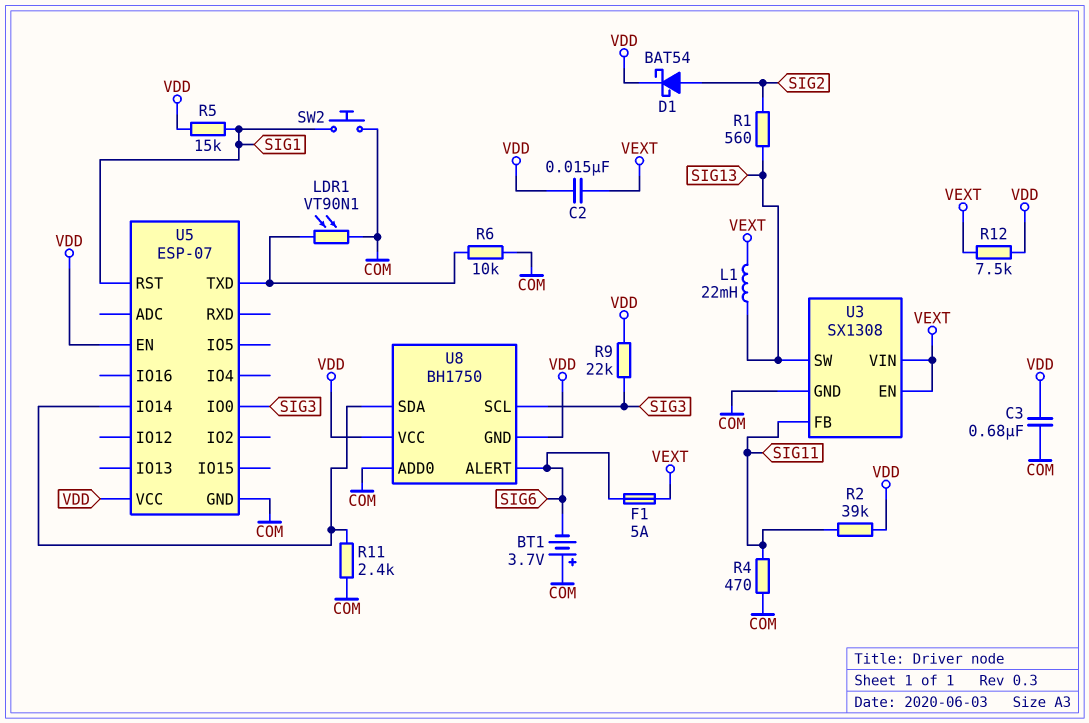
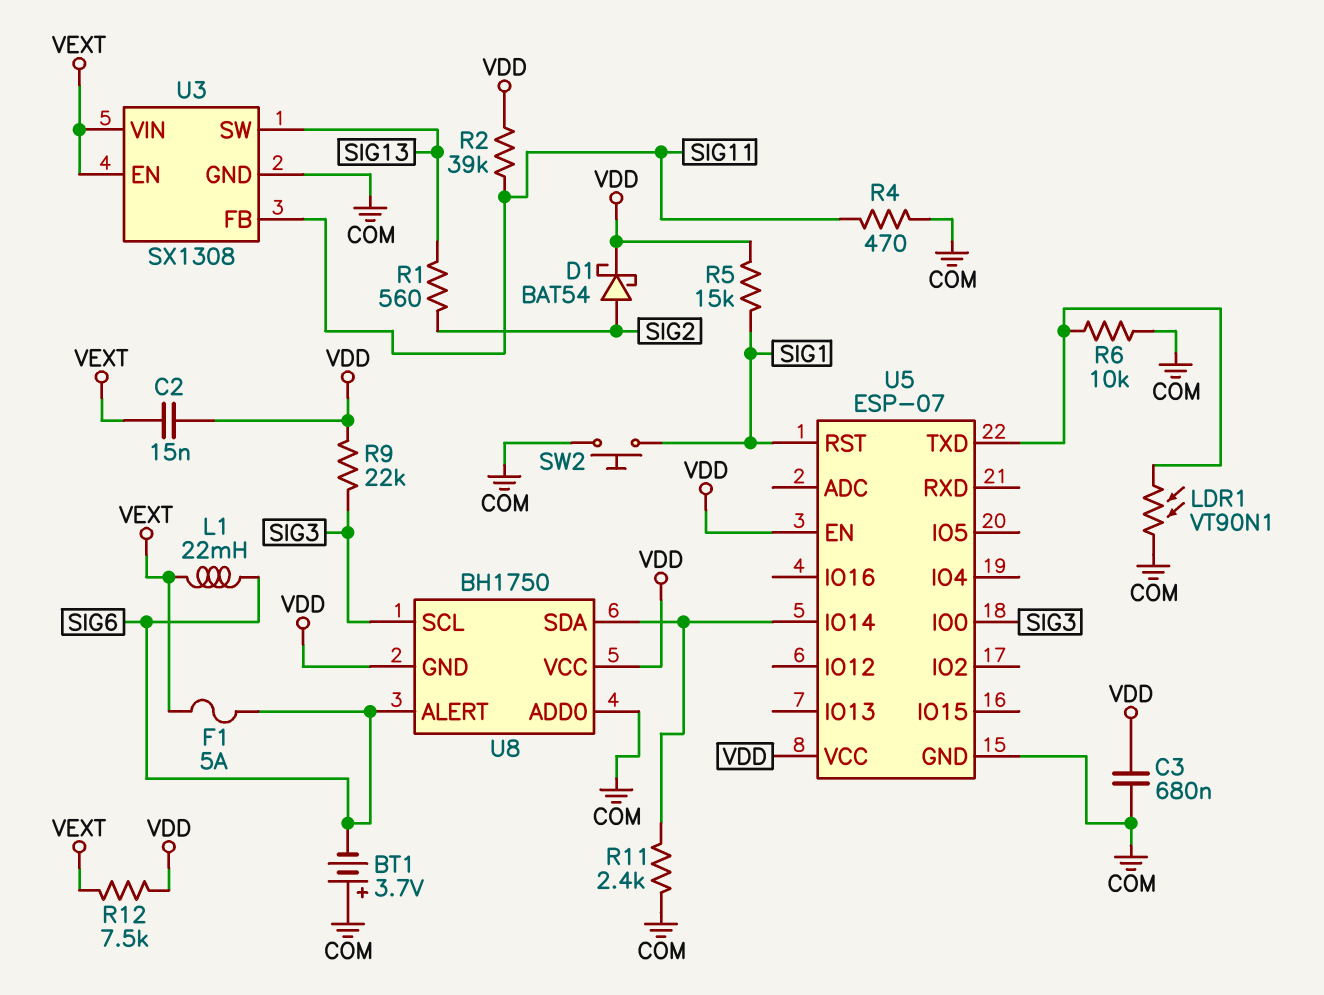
L1: 22mH (SIG13, VEXT) -> 22mH (SIG6, VEXT)

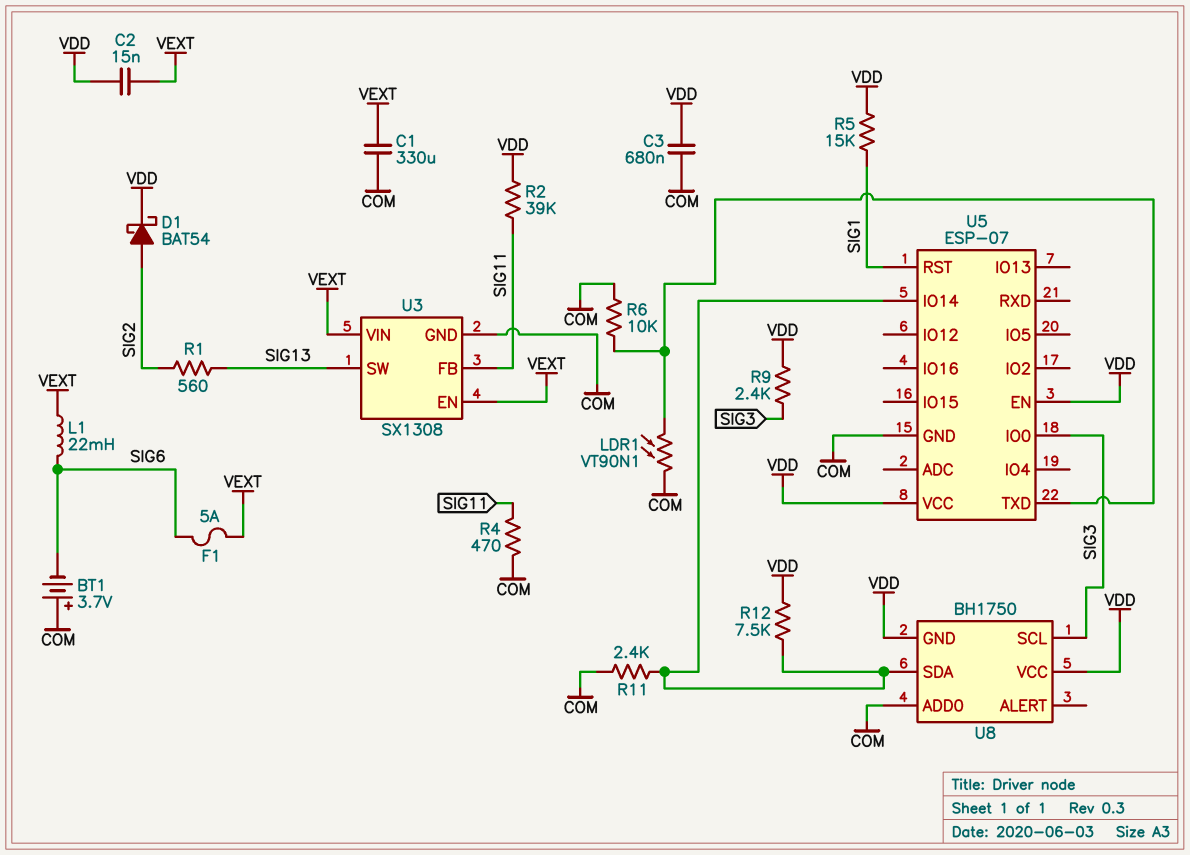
C1: none -> 330uF (COM, VEXT)
R9: 22k (SIG3, VDD) -> 2.4k (SIG3, VDD)
R12: 7.5k (VDD, VEXT) -> 7.5k (U5/IO14, VDD)
SW2: button (COM, SIG1) -> none
U8 pin ALERT: SIG6 -> none

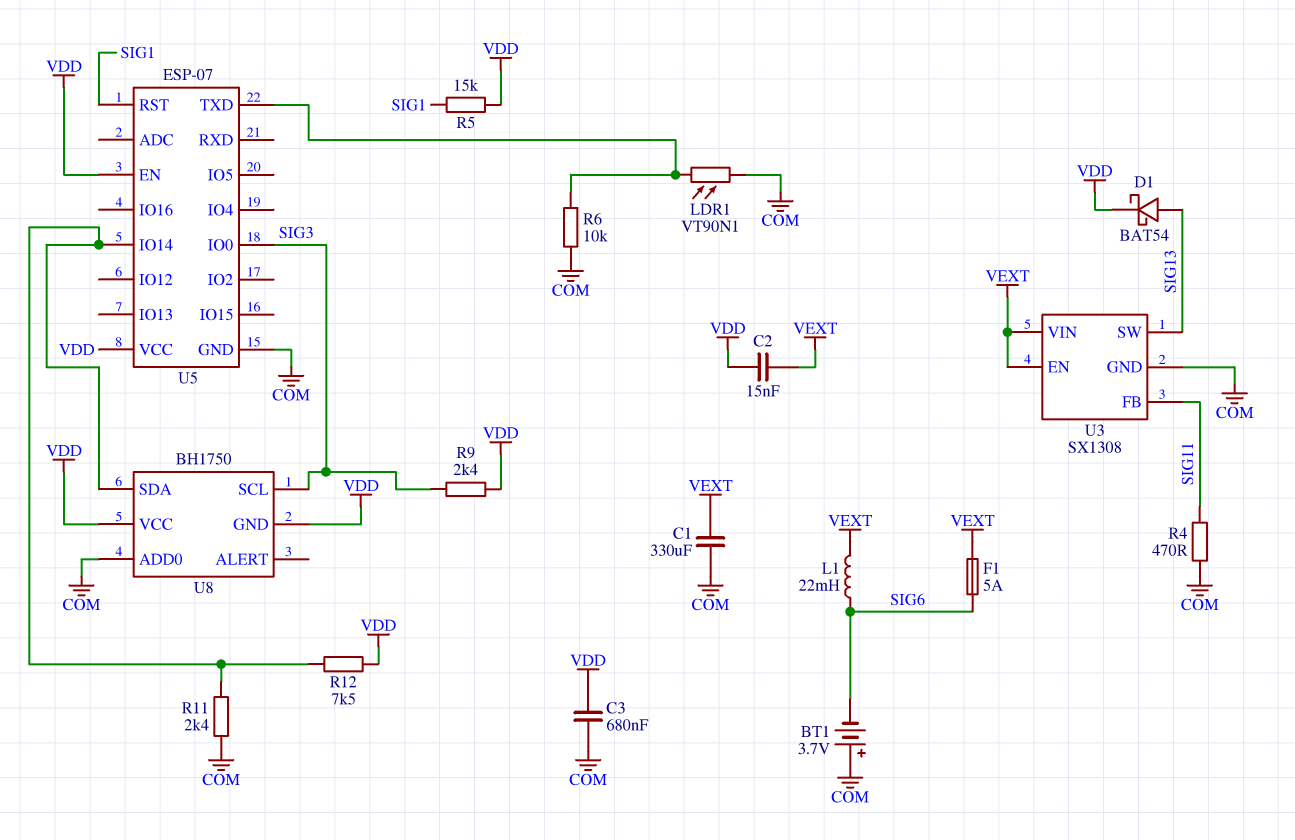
D1: schottky BAT54 (A SIG2, K VDD) -> schottky BAT54 (A SIG13, K VDD)
R1: 560 (SIG2, SIG13) -> none
R2: 39k (SIG11, VDD) -> none

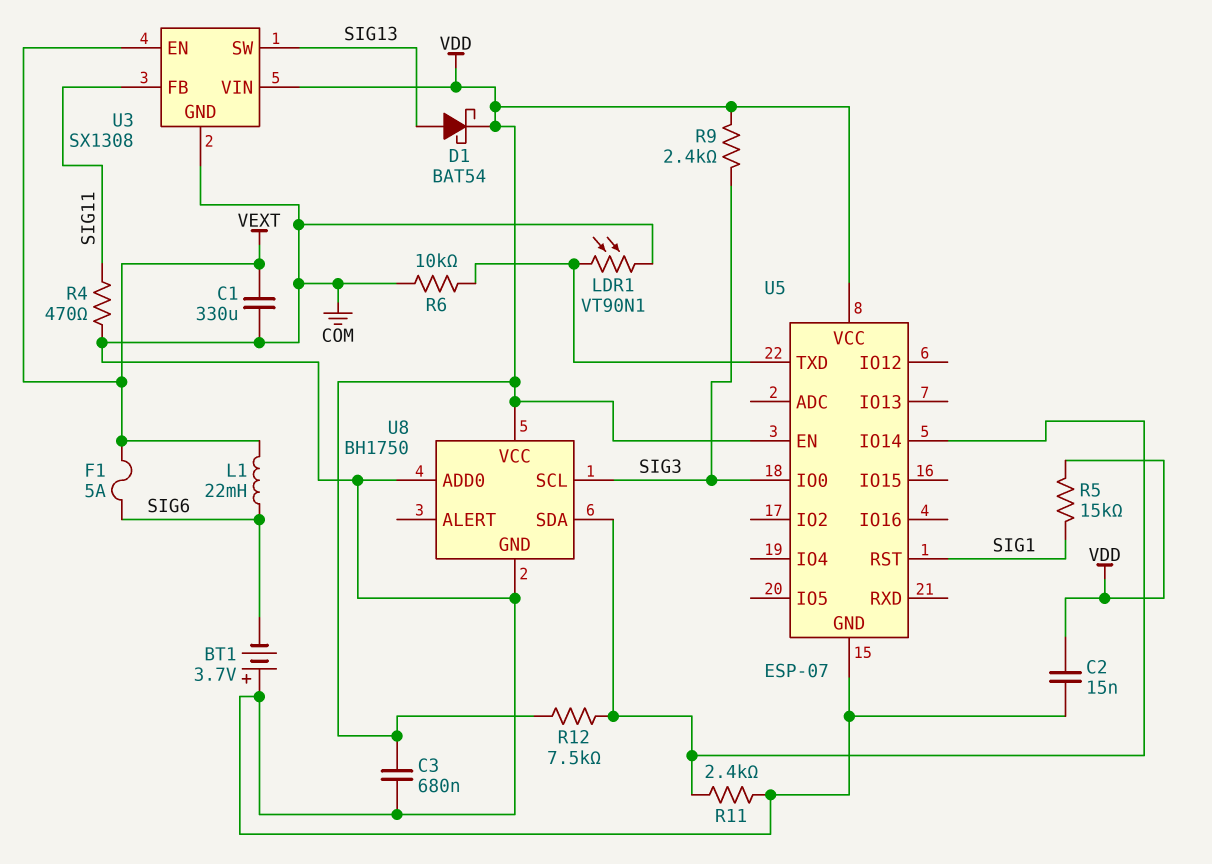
C2: 15nF (VDD, VEXT) -> 15nF (COM, VDD)
U3 pin VIN: VEXT -> VDD
U8 pin GND: VDD -> COM

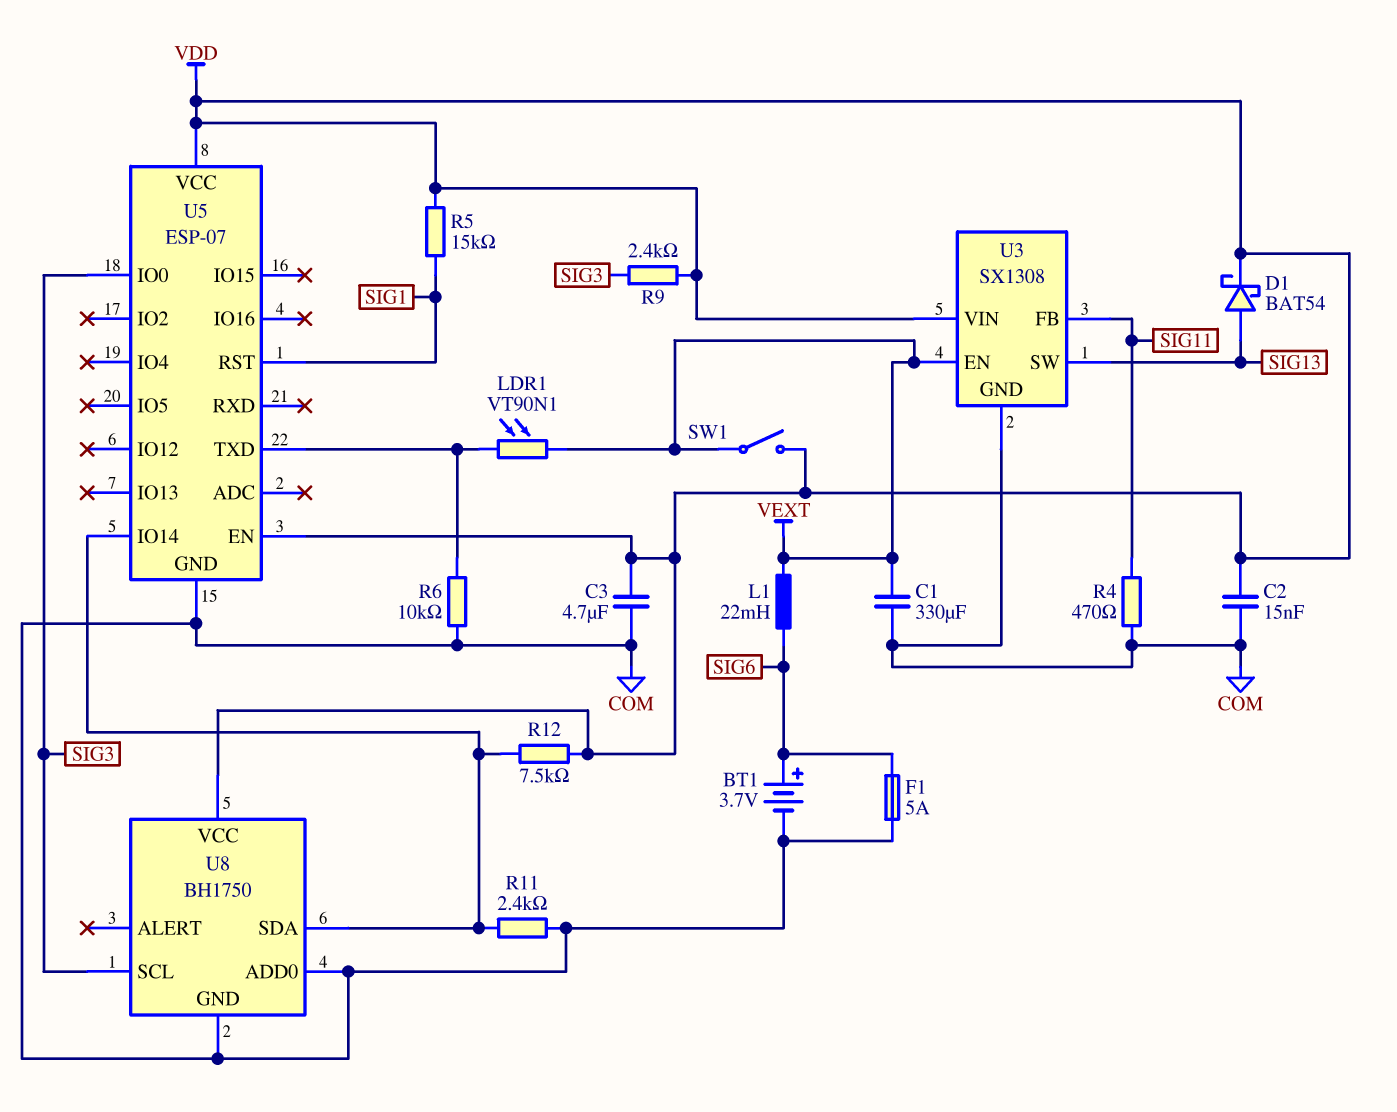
BT1: 3.7V (plus COM, minus SIG6) -> 3.7V (plus SIG6, minus COM)
C3: 680nF (COM, VDD) -> 4.7uF (COM, VDD)
F1: 5A (SIG6, VEXT) -> 5A (COM, SIG6)
LDR1: VT90N1 (COM, U5/TXD) -> VT90N1 (U5/TXD, VEXT)
SW1: none -> switch (VDD, VEXT)

